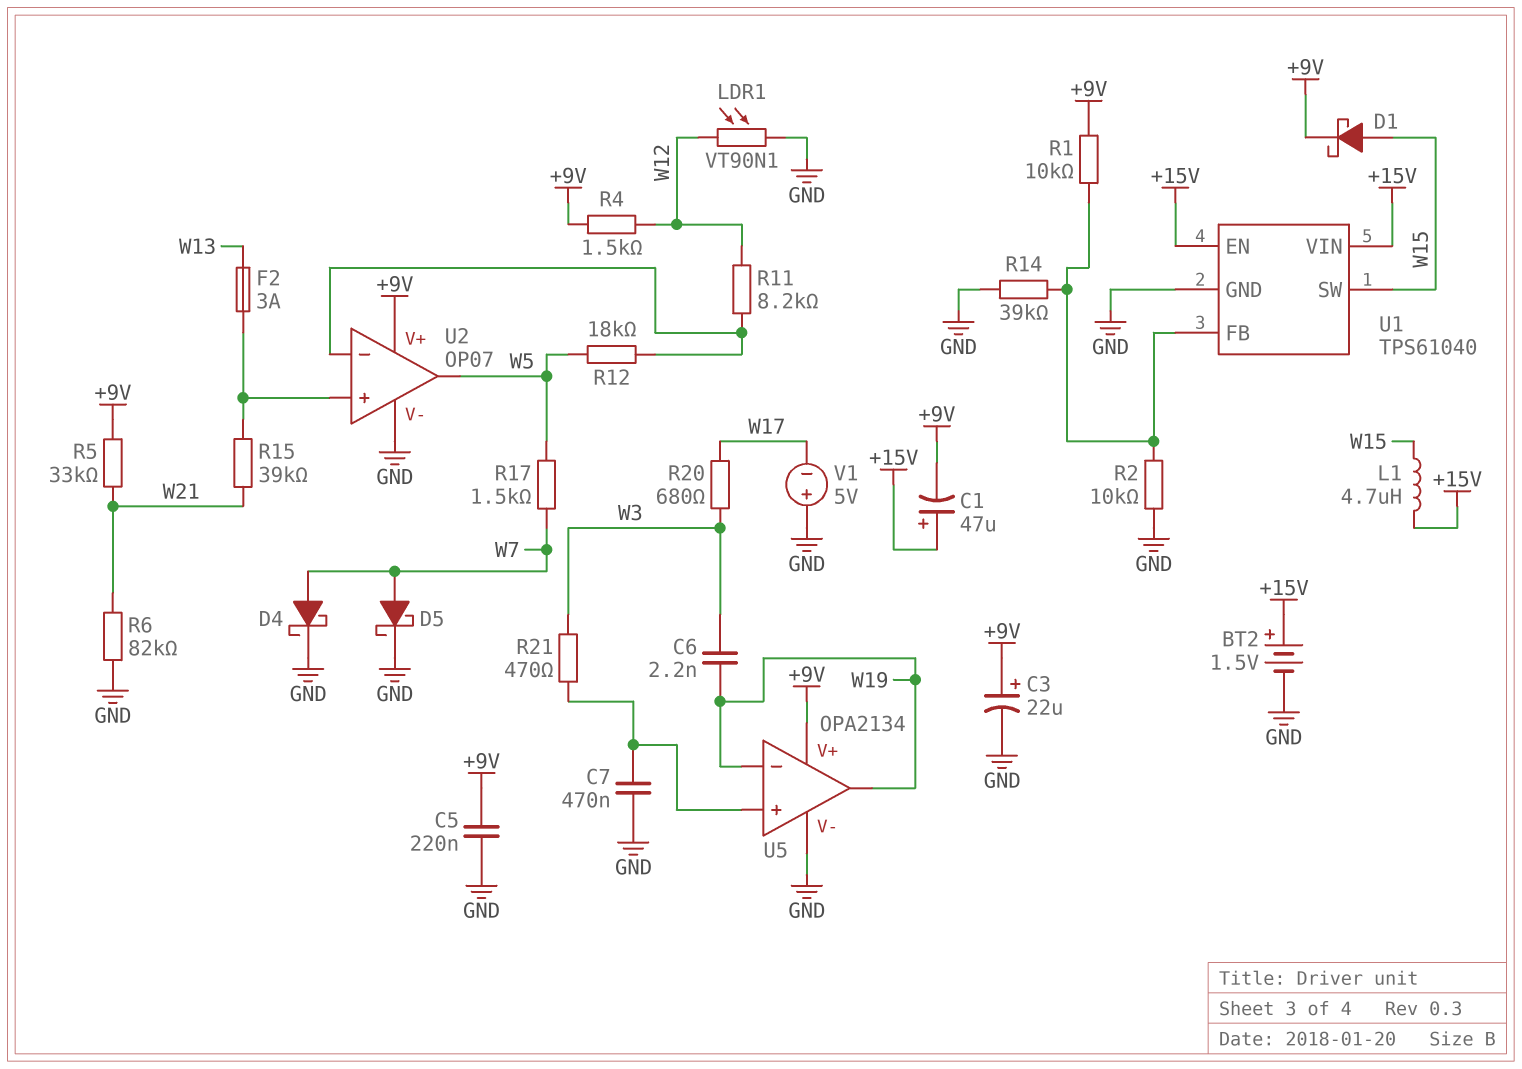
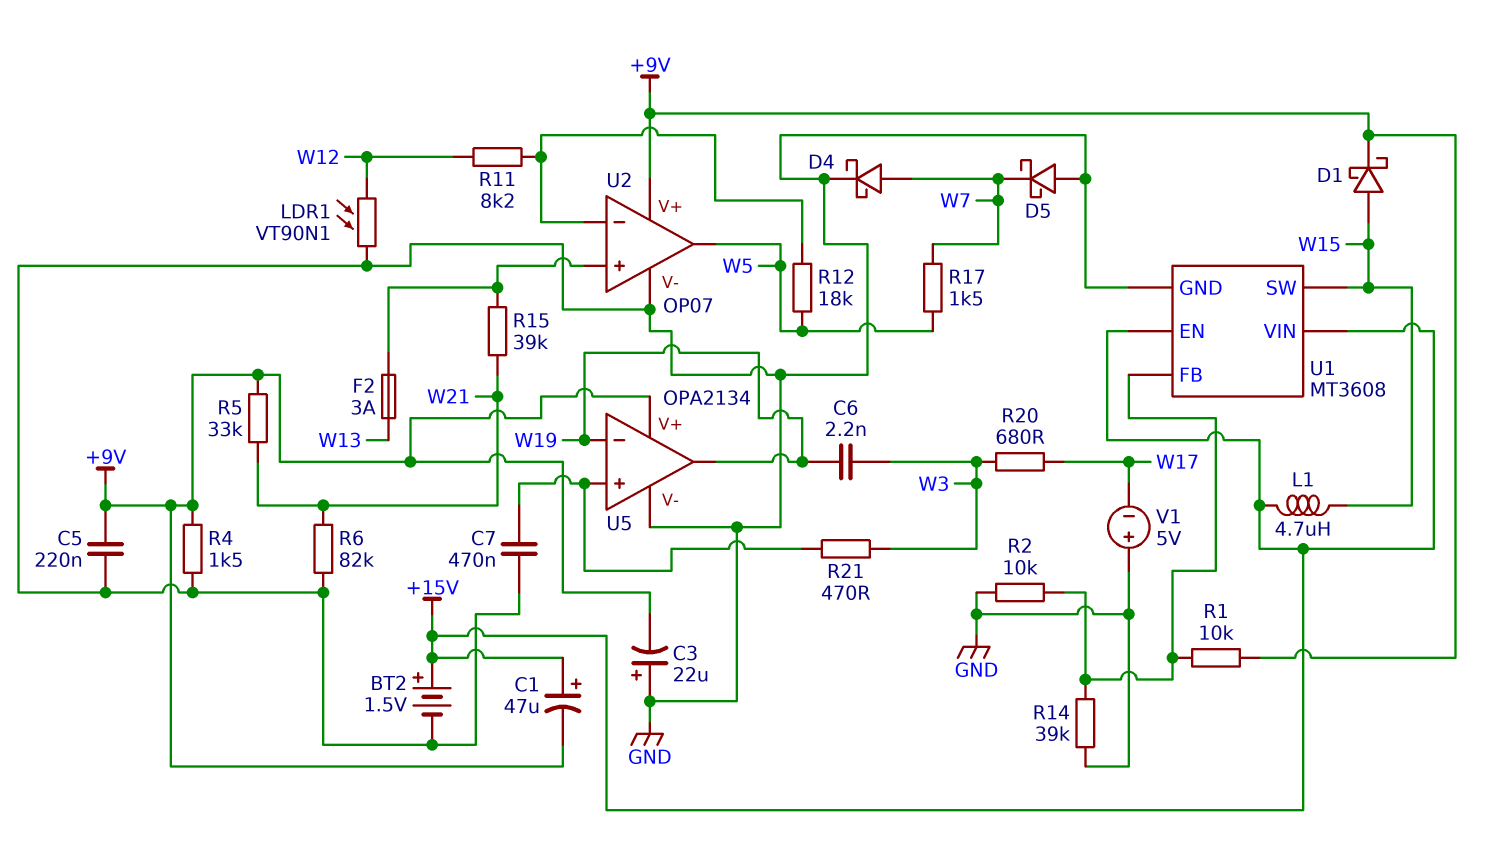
C3: 22uF (plus +9V, minus GND) -> 22uF (plus GND, minus +9V)
D5: schottky (A W7, K GND) -> schottky (A GND, K W7)
R4: 1.5k (+9V, W12) -> 1.5k (+9V, GND)
U1: TPS61040 -> MT3608

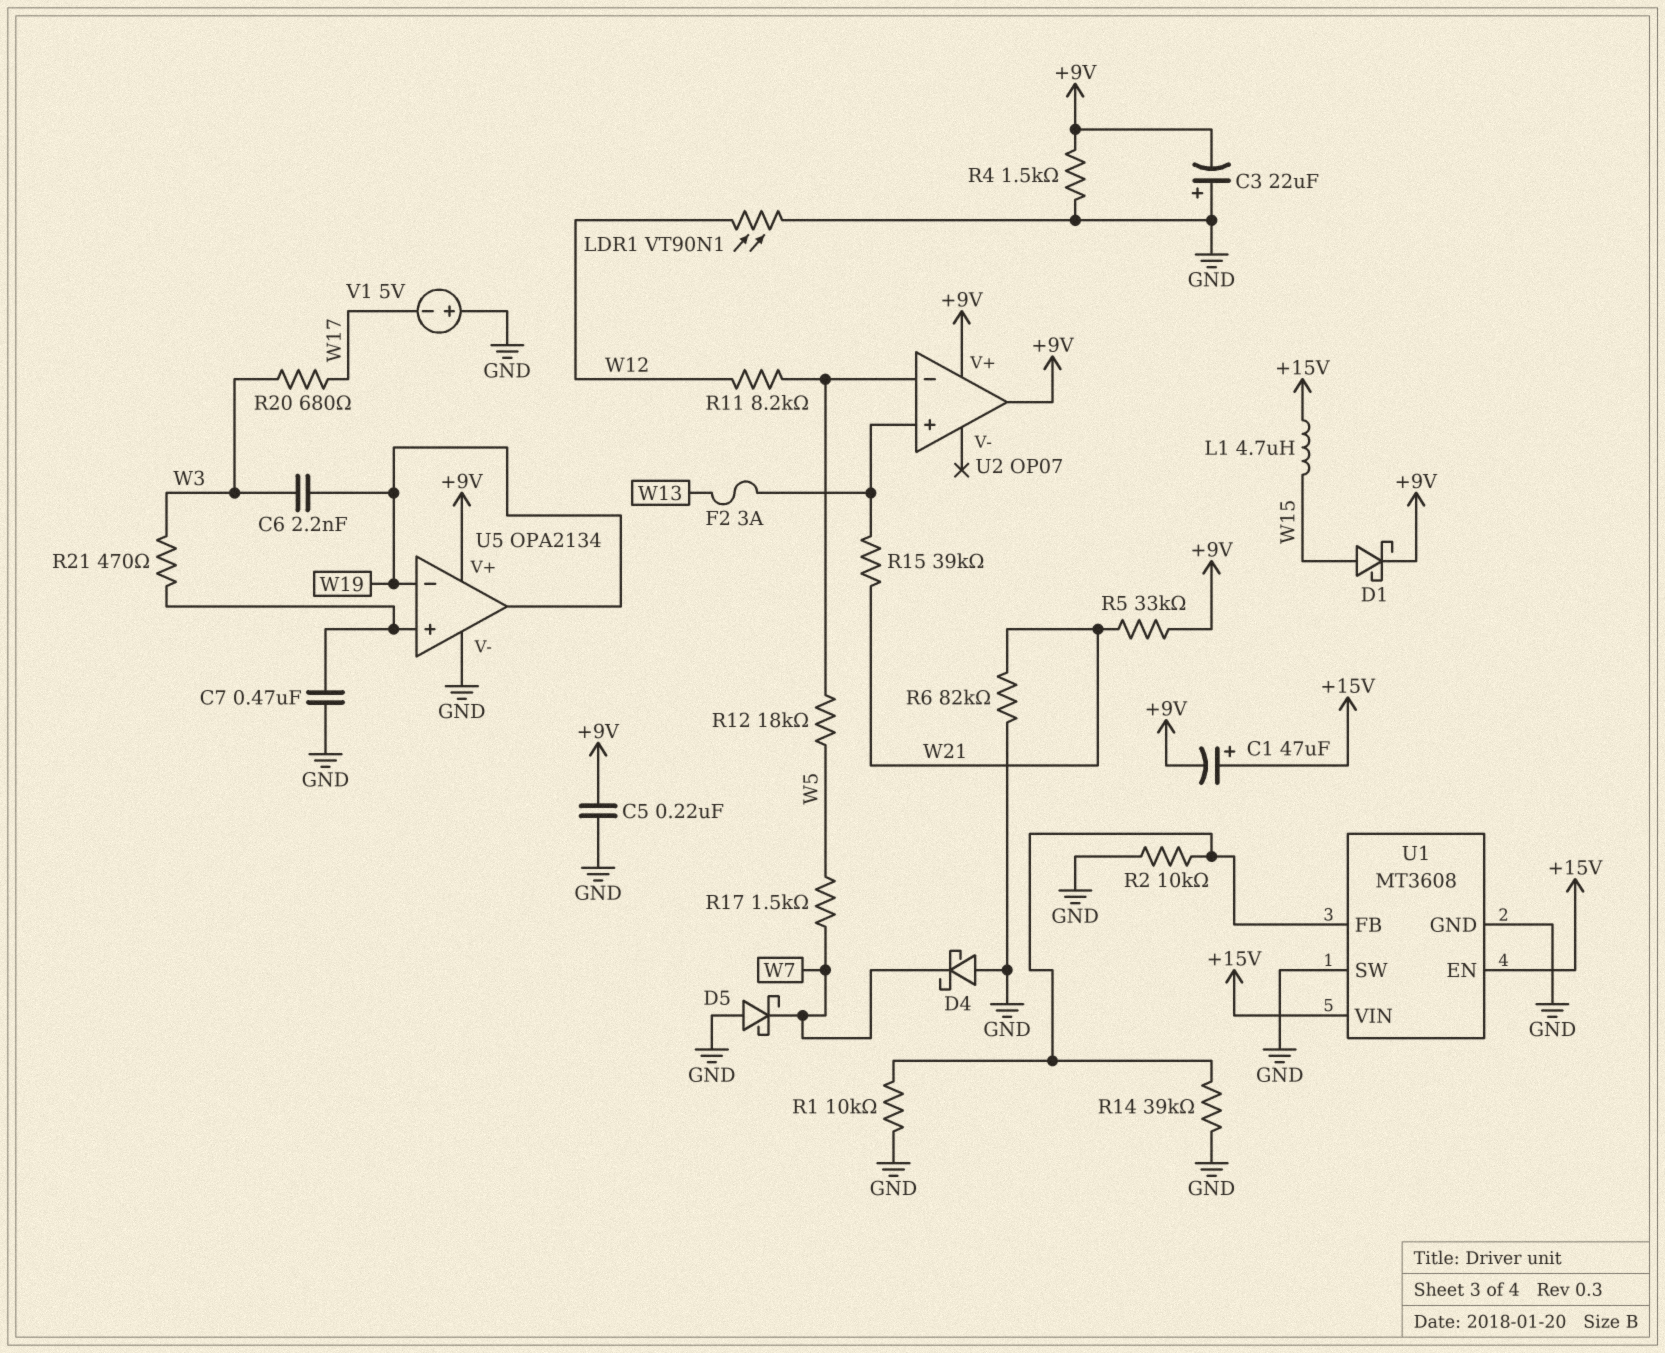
BT2: 1.5V (plus +15V, minus GND) -> none
D4: schottky (A W7, K GND) -> schottky (A GND, K W7)
R1: 10k (+9V, U1/FB) -> 10k (GND, U1/FB)
U1 pin SW: W15 -> GND
U2 pin V-: GND -> none
U2 pin out: W5 -> +9V

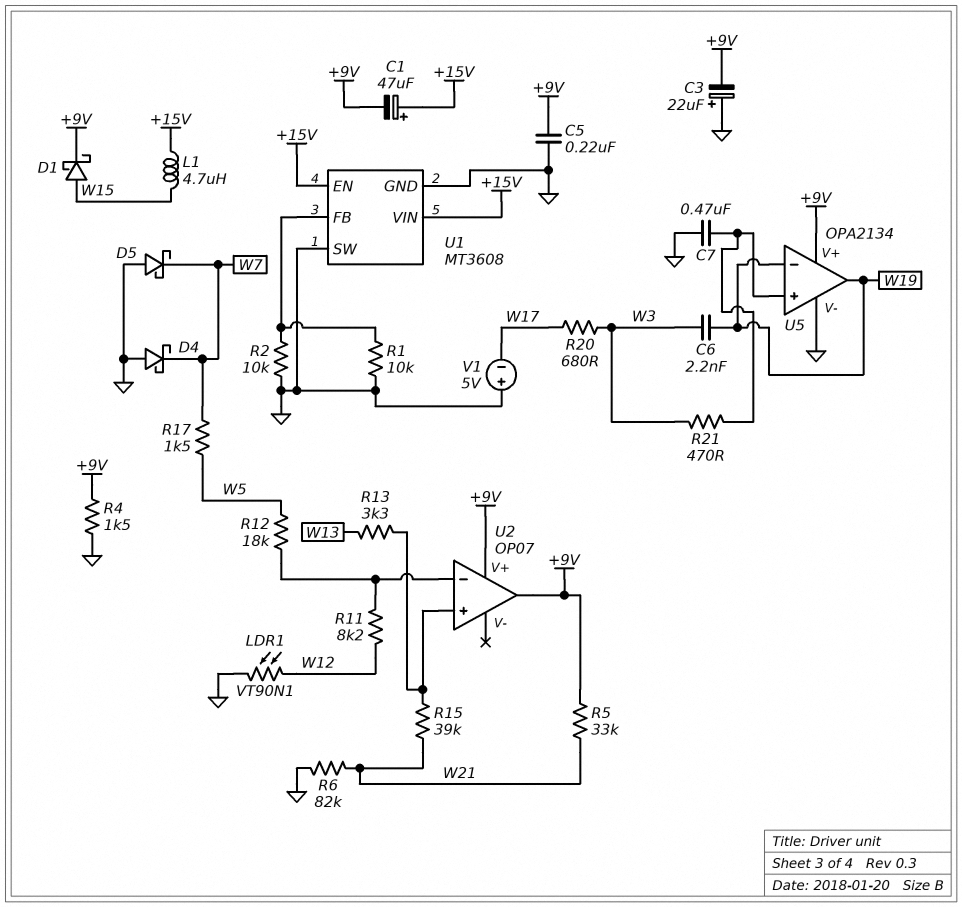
F2: 3A (U2/in+, W13) -> none
R13: none -> 3.3k (U2/in+, W13)
R14: 39k (GND, U1/FB) -> none

